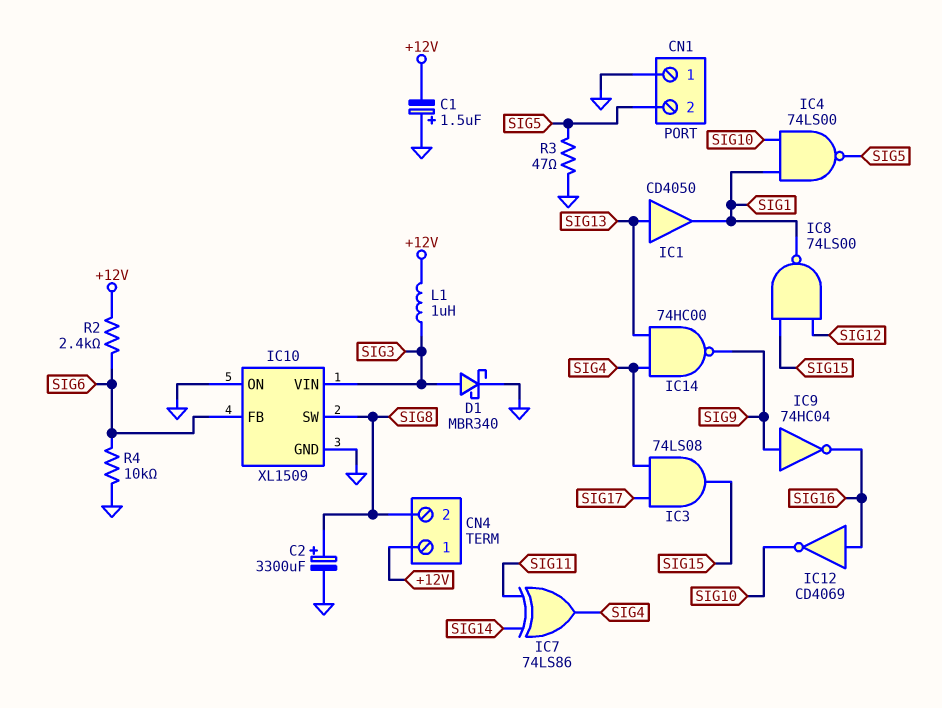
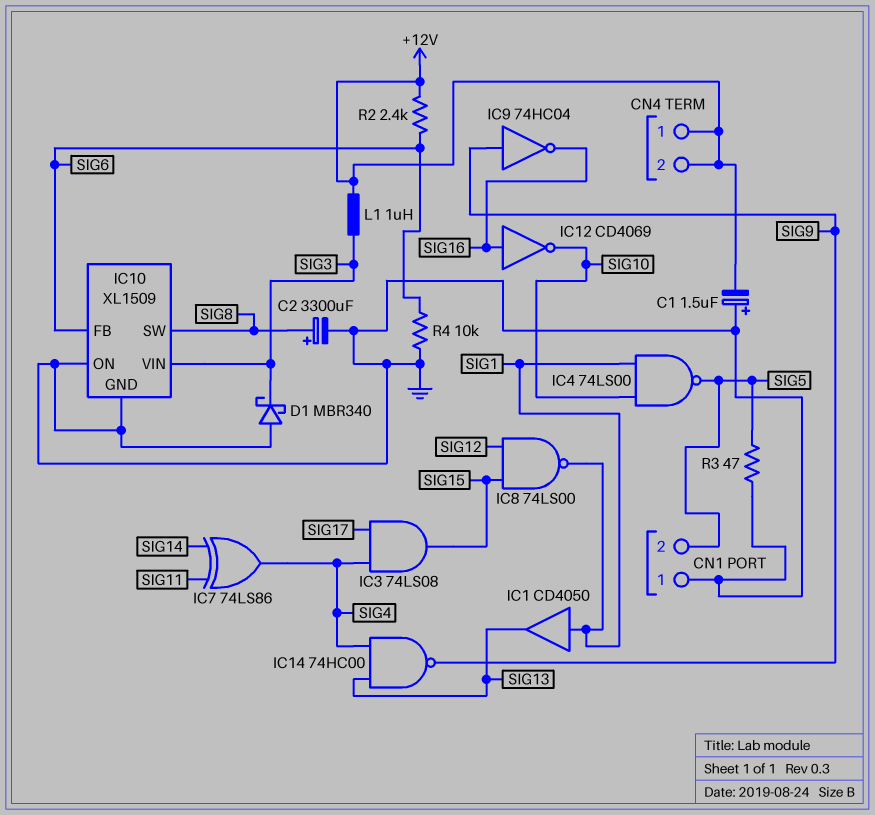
CN4 pin 2: SIG8 -> +12V
D1: schottky MBR340 (A SIG3, K GND) -> schottky MBR340 (A GND, K SIG3)
IC1: buffer CD4050 (in SIG13, out SIG1) -> buffer CD4050 (in SIG1, out SIG13)

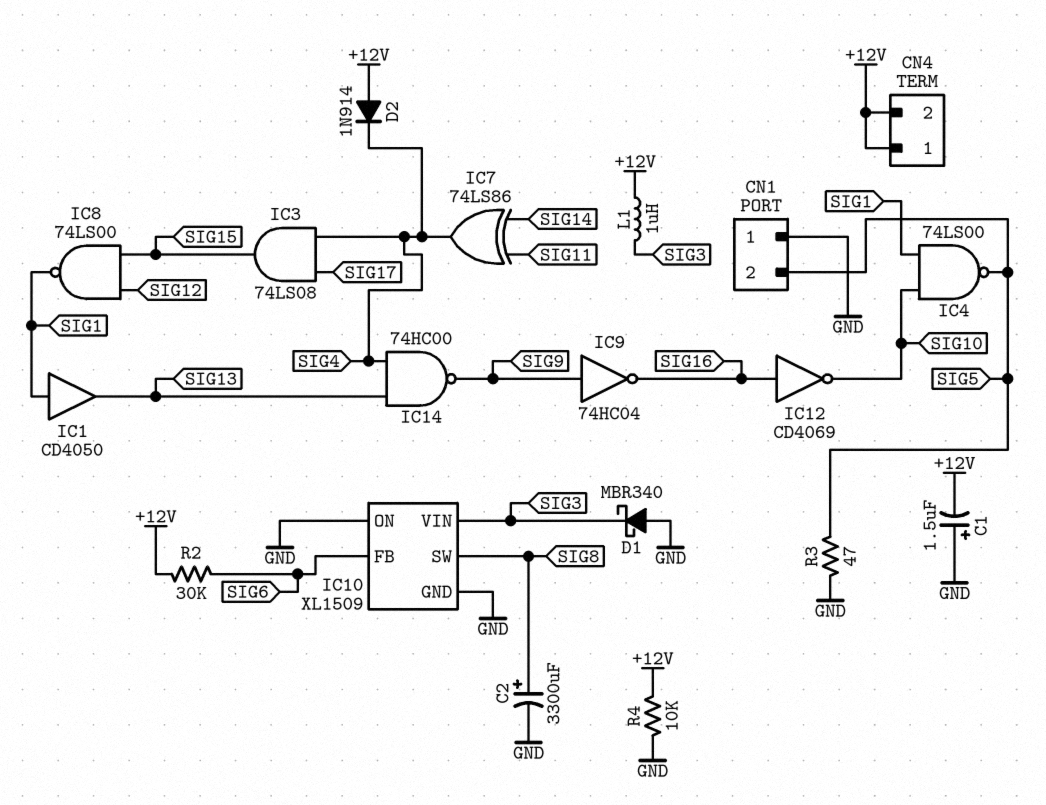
D2: none -> diode 1N914 (A +12V, K SIG4)
R2: 2.4k (+12V, SIG6) -> 30k (+12V, SIG6)
R4: 10k (GND, SIG6) -> 10k (+12V, GND)

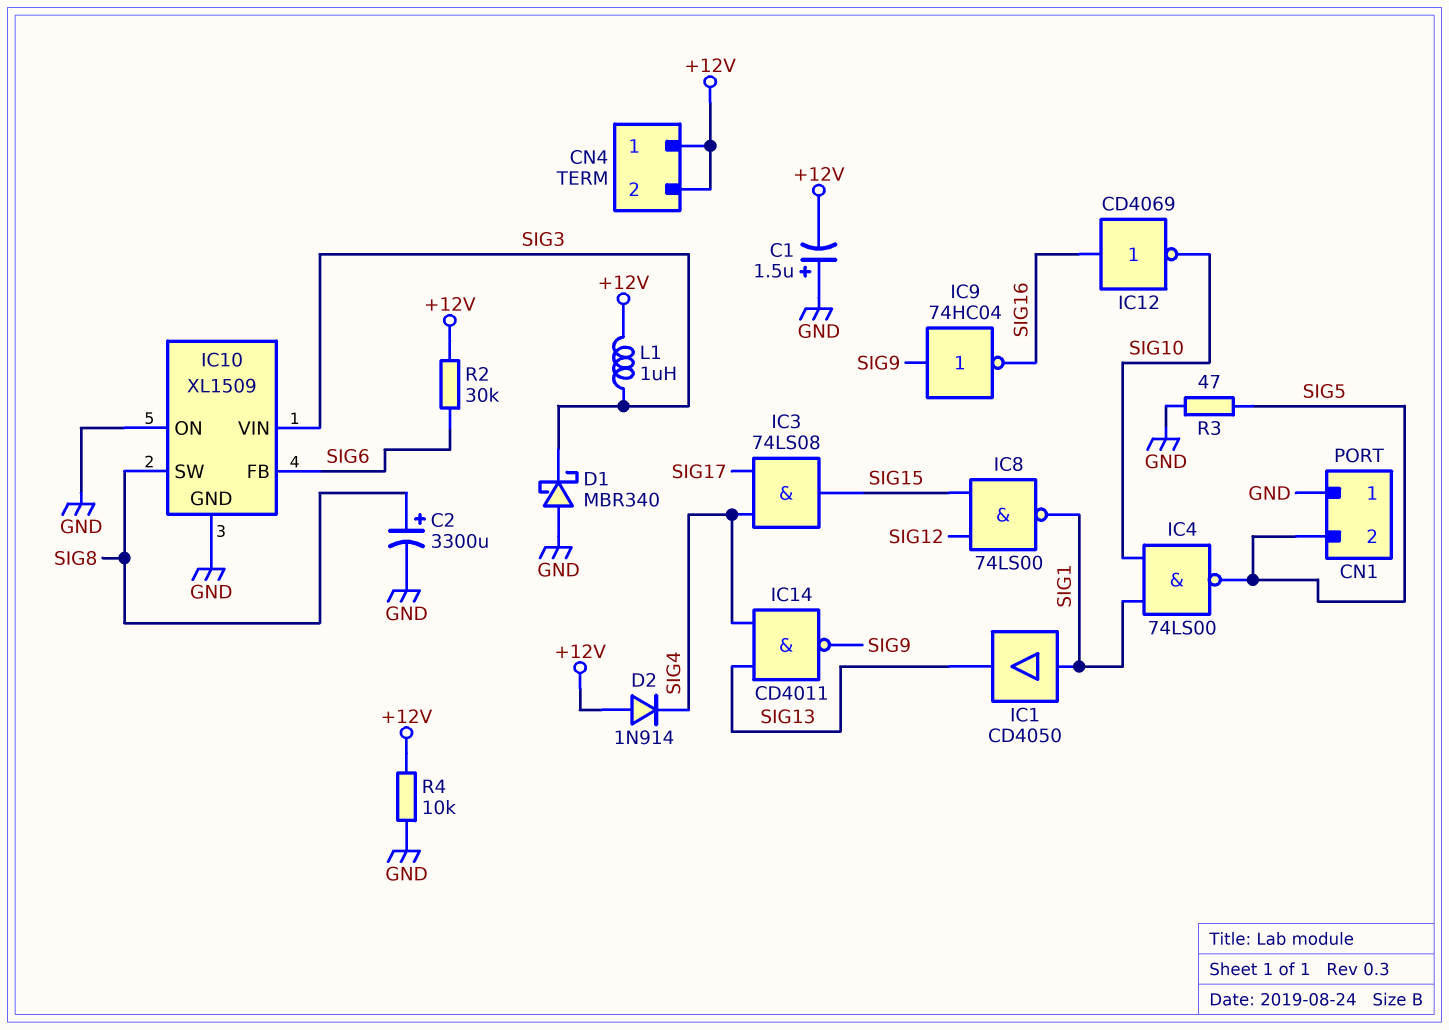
IC7: XOR 74LS86 (in SIG11, in SIG14, out SIG4) -> none
IC14: NAND 74HC00 (in SIG4, in SIG13, out SIG9) -> NAND CD4011 (in SIG4, in SIG13, out SIG9)

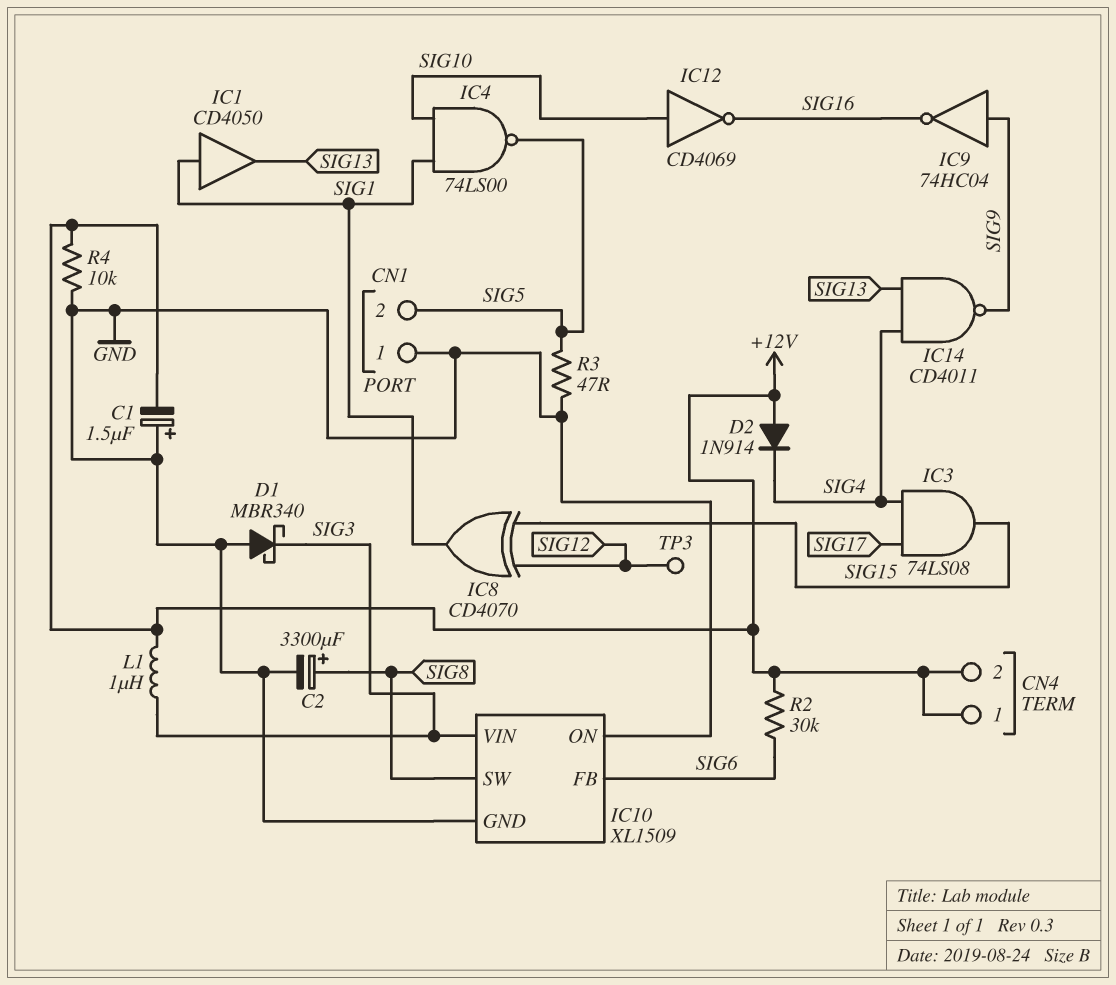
IC8: NAND 74LS00 (in SIG12, in SIG15, out SIG1) -> XOR CD4070 (in SIG12, in SIG15, out SIG1)
IC12: NOT CD4069 (in SIG16, out SIG10) -> NOT CD4069 (in SIG10, out SIG16)
TP3: none -> test point (SIG12)

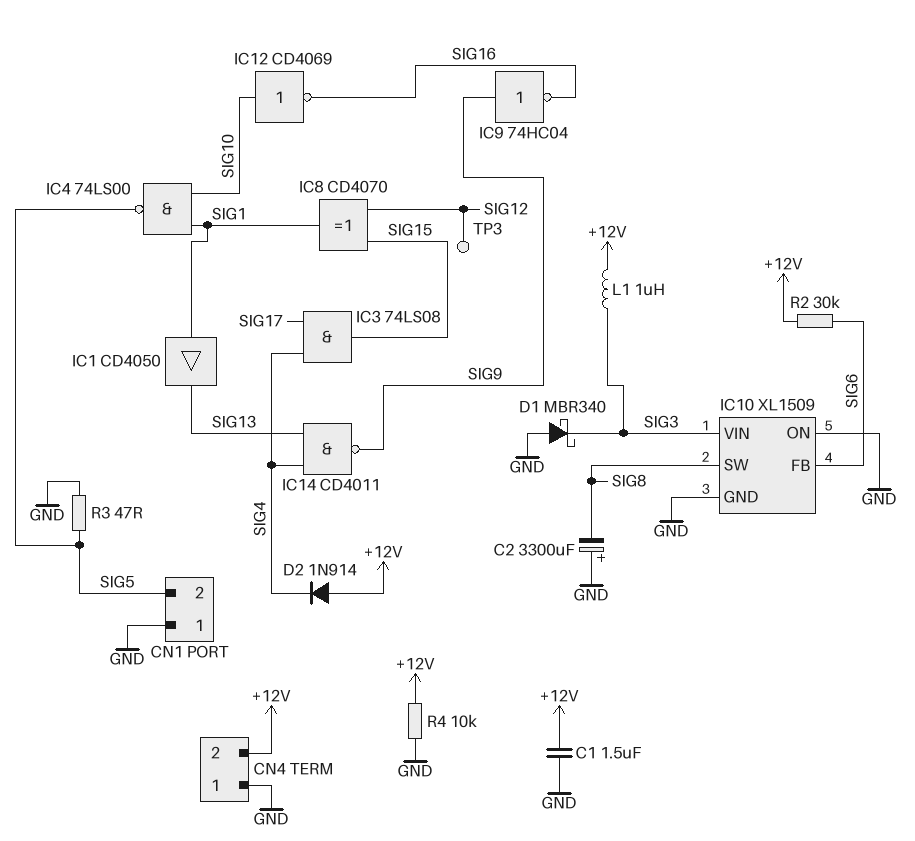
C1: 1.5uF (plus GND, minus +12V) -> 1.5uF (+12V, GND)
C2: 3300uF (plus SIG8, minus GND) -> 3300uF (plus GND, minus SIG8)
CN4 pin 1: +12V -> GND

